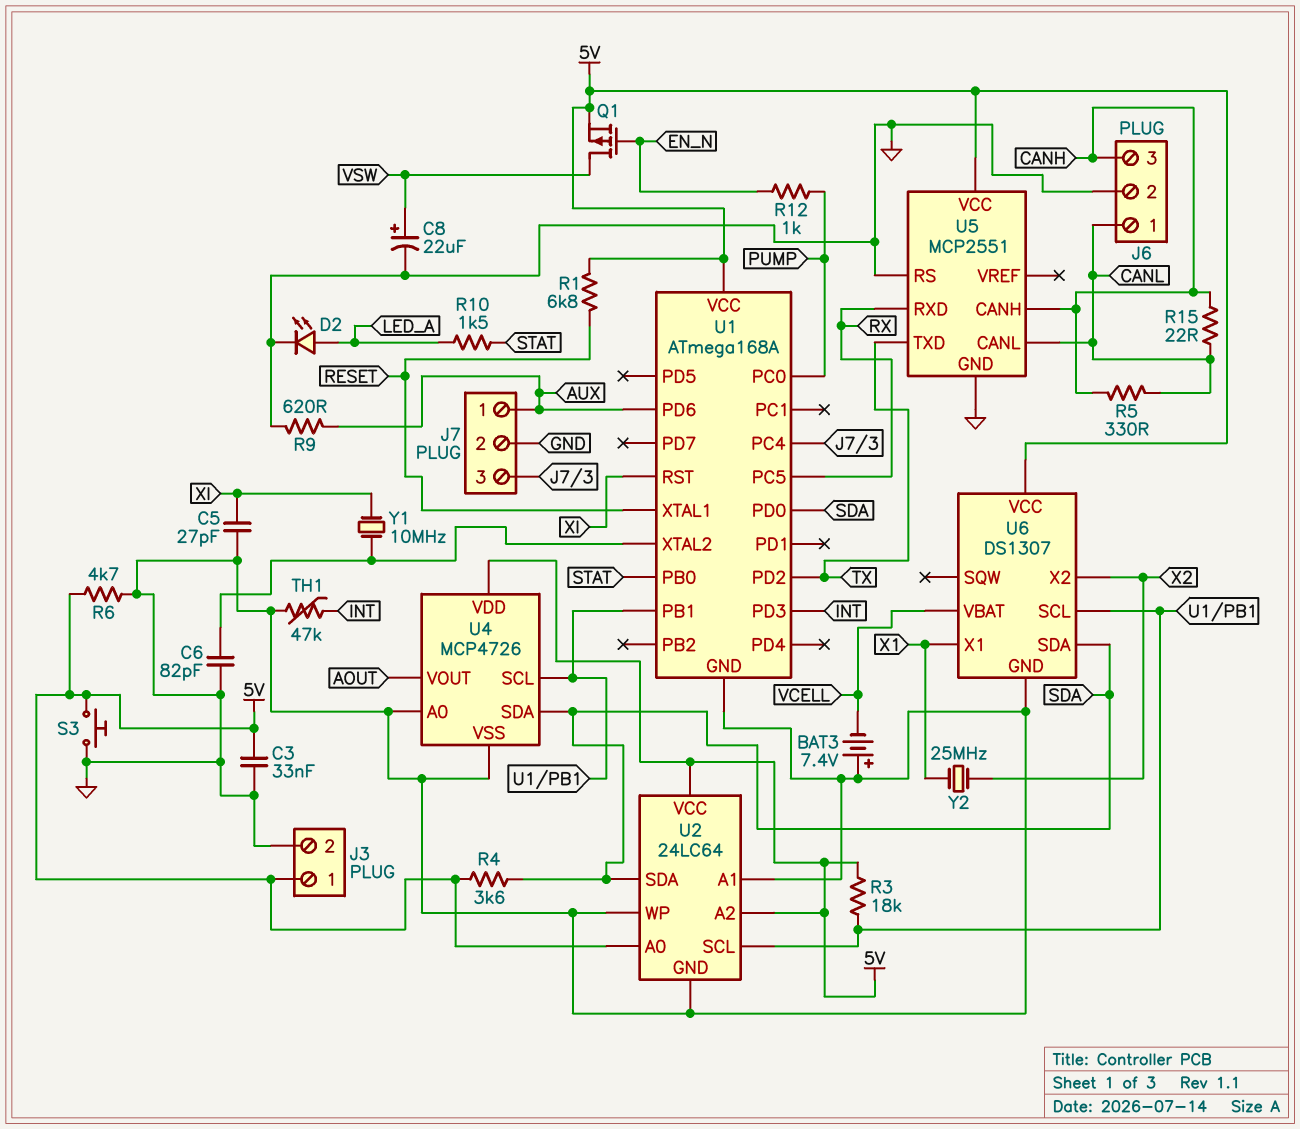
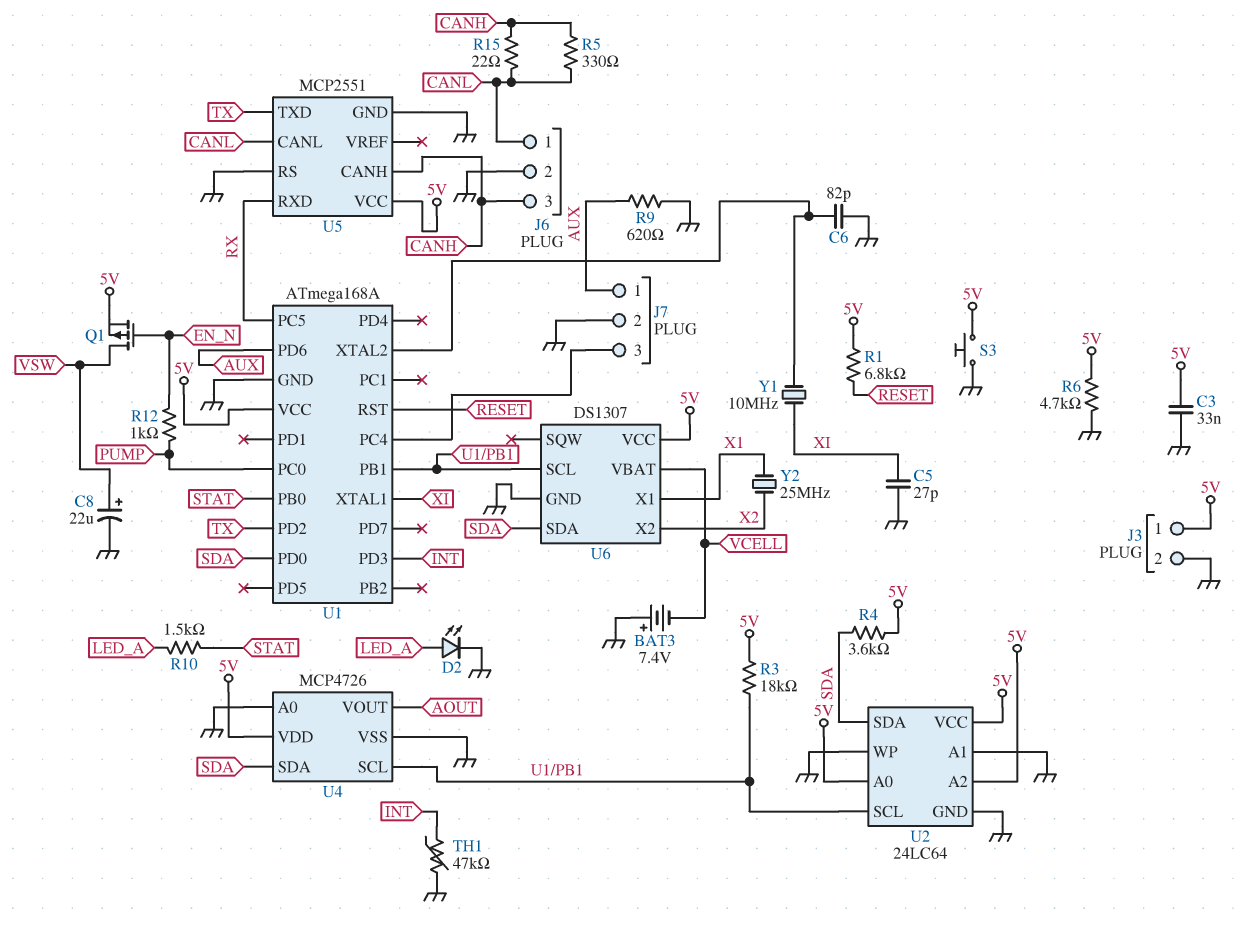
U1 pin RST: XI -> RESET
U1 pin XTAL1: RESET -> XI

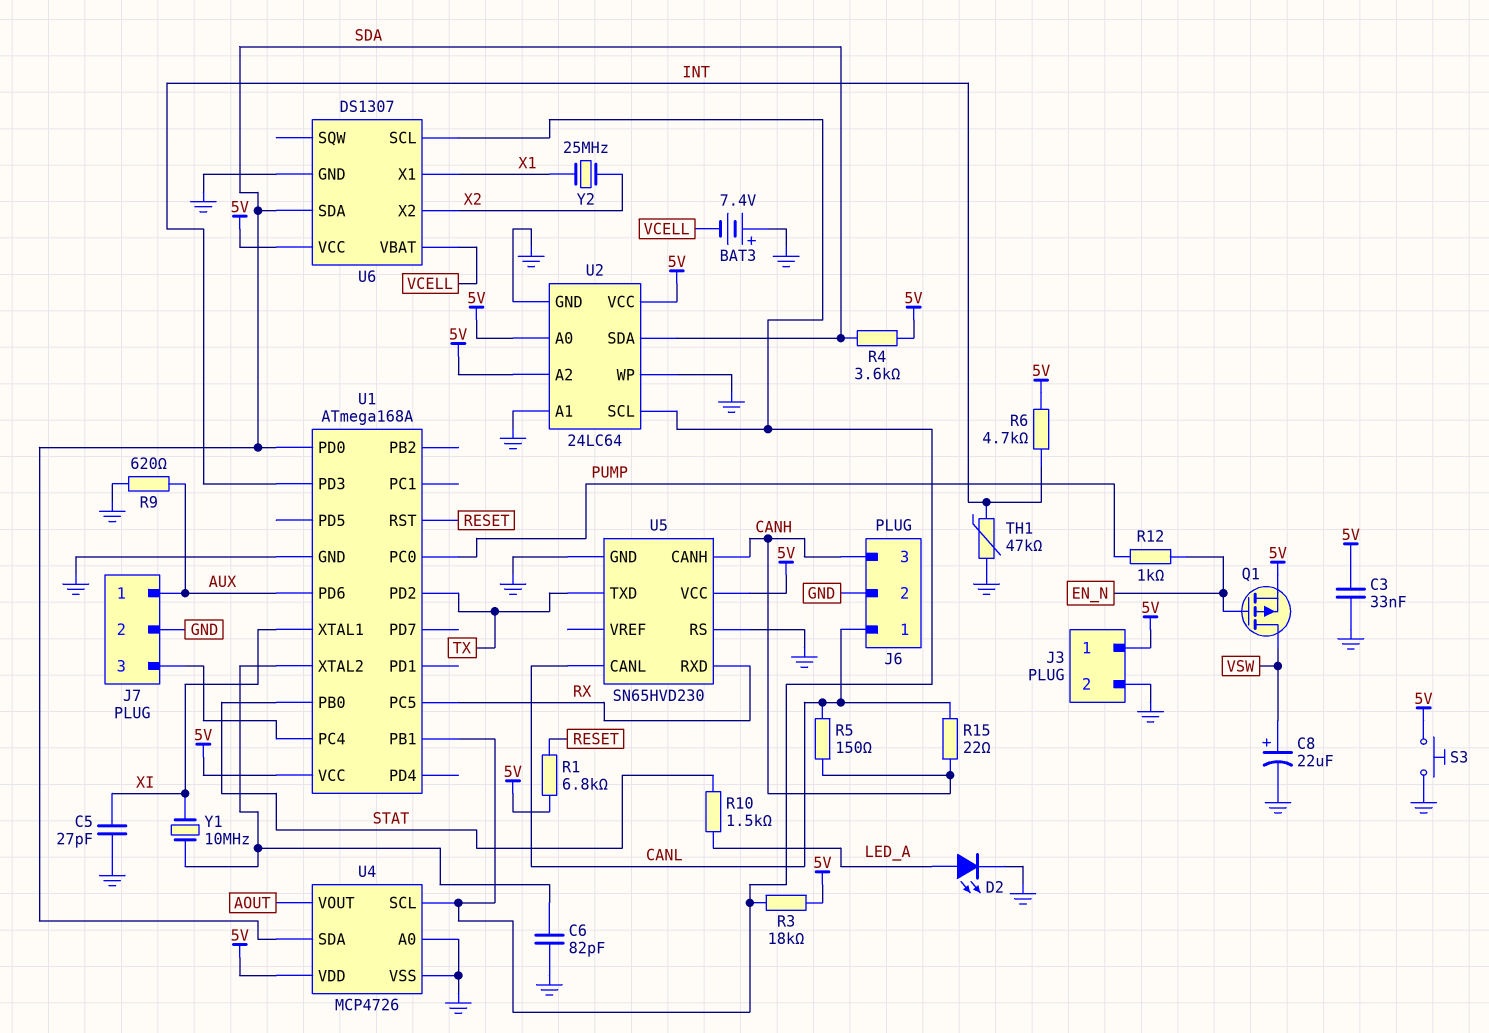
R5: 330 (CANH, CANL) -> 150 (CANH, CANL)
R6: 4.7k (5V, GND) -> 4.7k (5V, INT)
U5: MCP2551 -> SN65HVD230

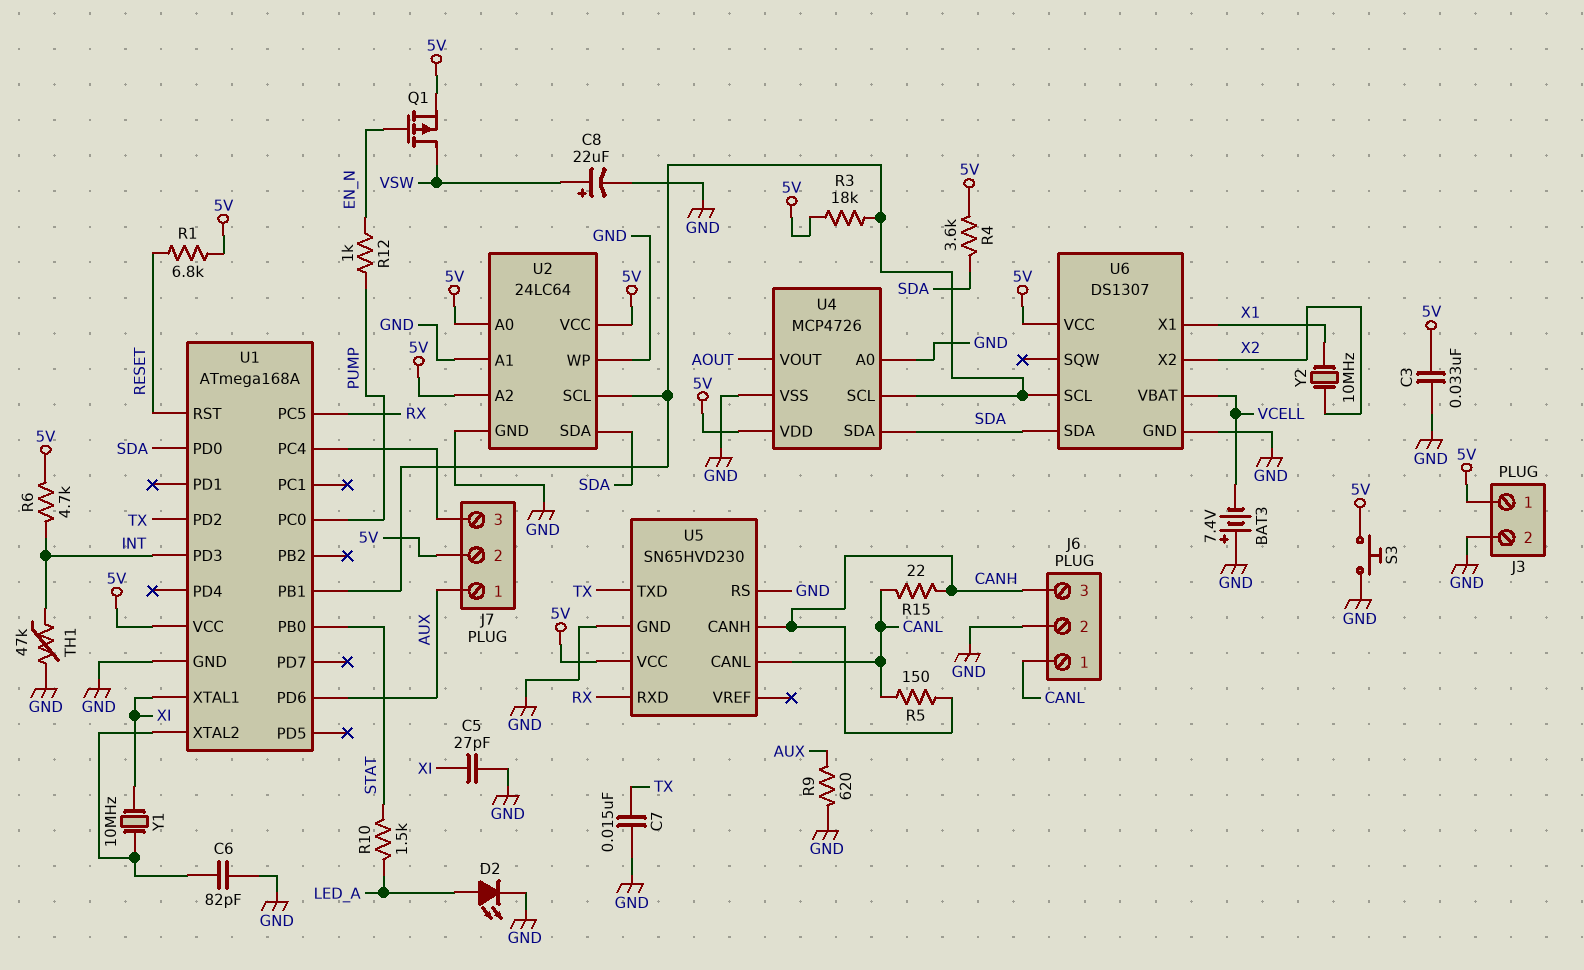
C7: none -> 15nF (GND, TX)
J7 pin 2: GND -> 5V
Y2: 25MHz (X1, X2) -> 10MHz (X1, X2)

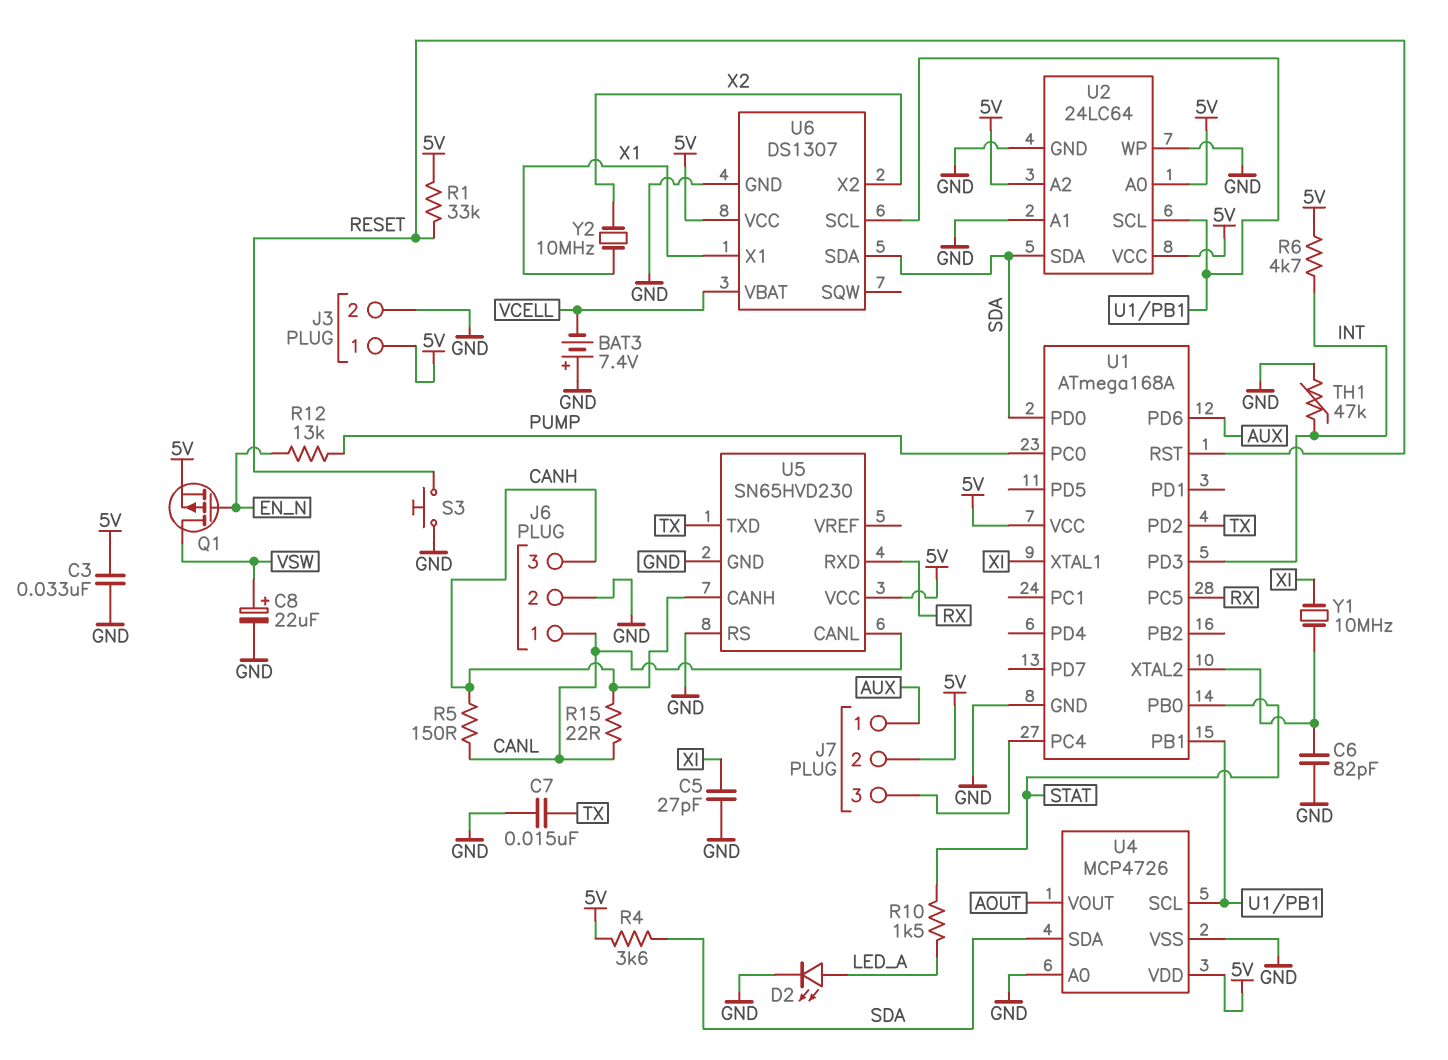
R1: 6.8k (5V, RESET) -> 33k (5V, RESET)
R3: 18k (5V, U1/PB1) -> none
R9: 620 (AUX, GND) -> none
R12: 1k (EN_N, PUMP) -> 13k (EN_N, PUMP)
S3: button (5V, GND) -> button (GND, RESET)

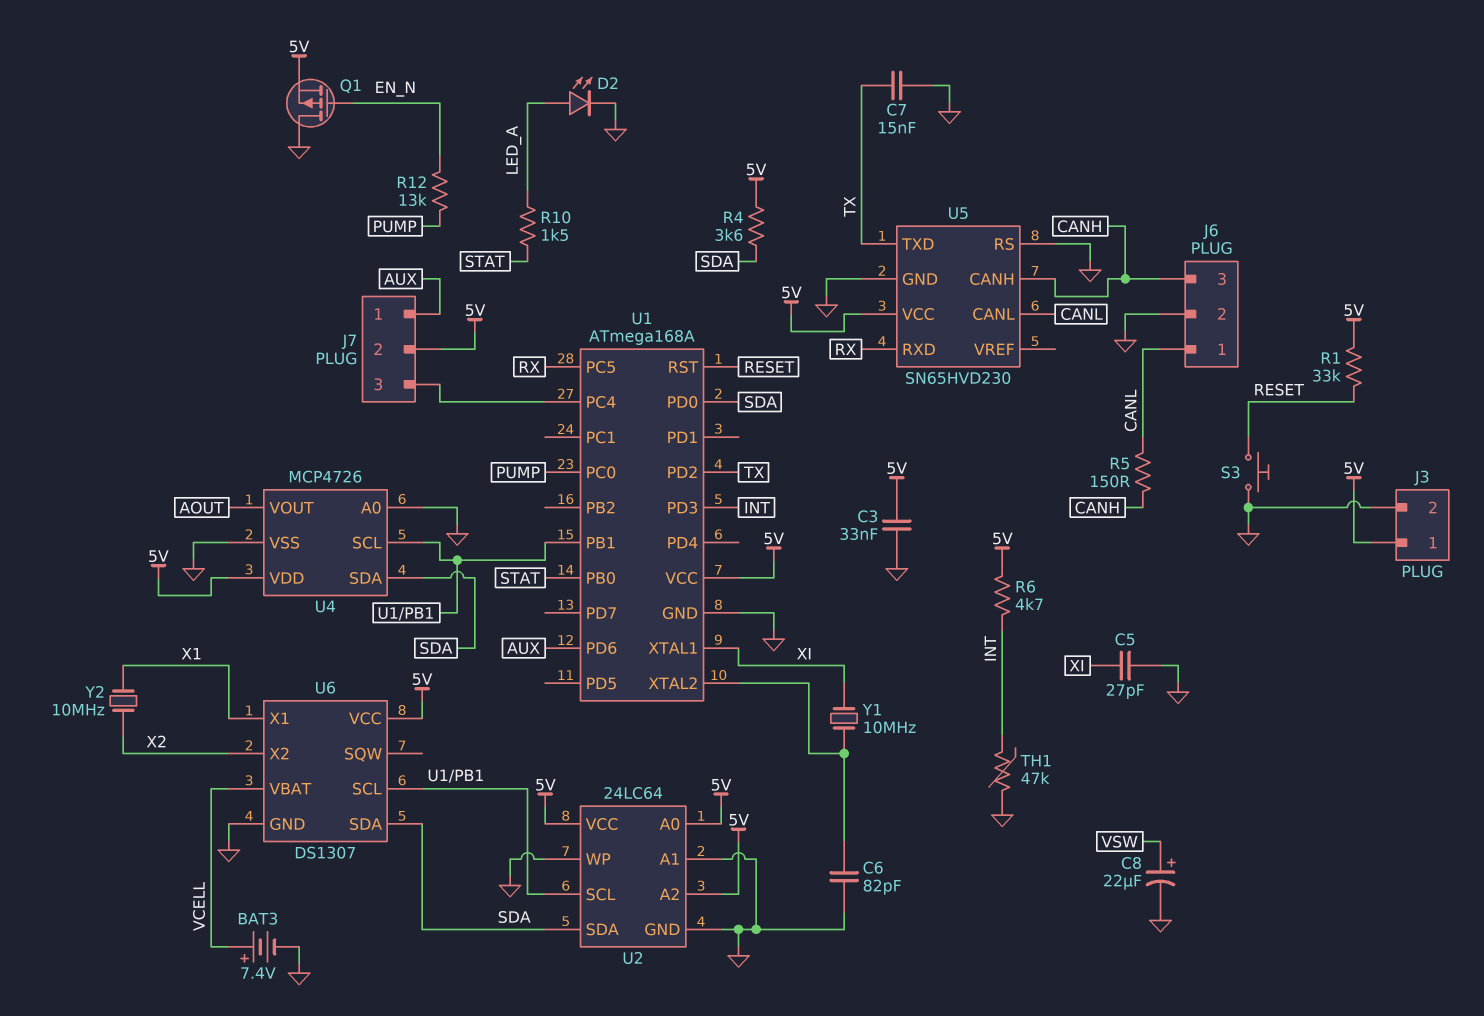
BAT3: 7.4V (plus GND, minus VCELL) -> 7.4V (plus VCELL, minus GND)
Q1: PMOS (G EN_N, D VSW, S 5V) -> PMOS (G EN_N, D GND, S 5V)
R15: 22 (CANH, CANL) -> none

